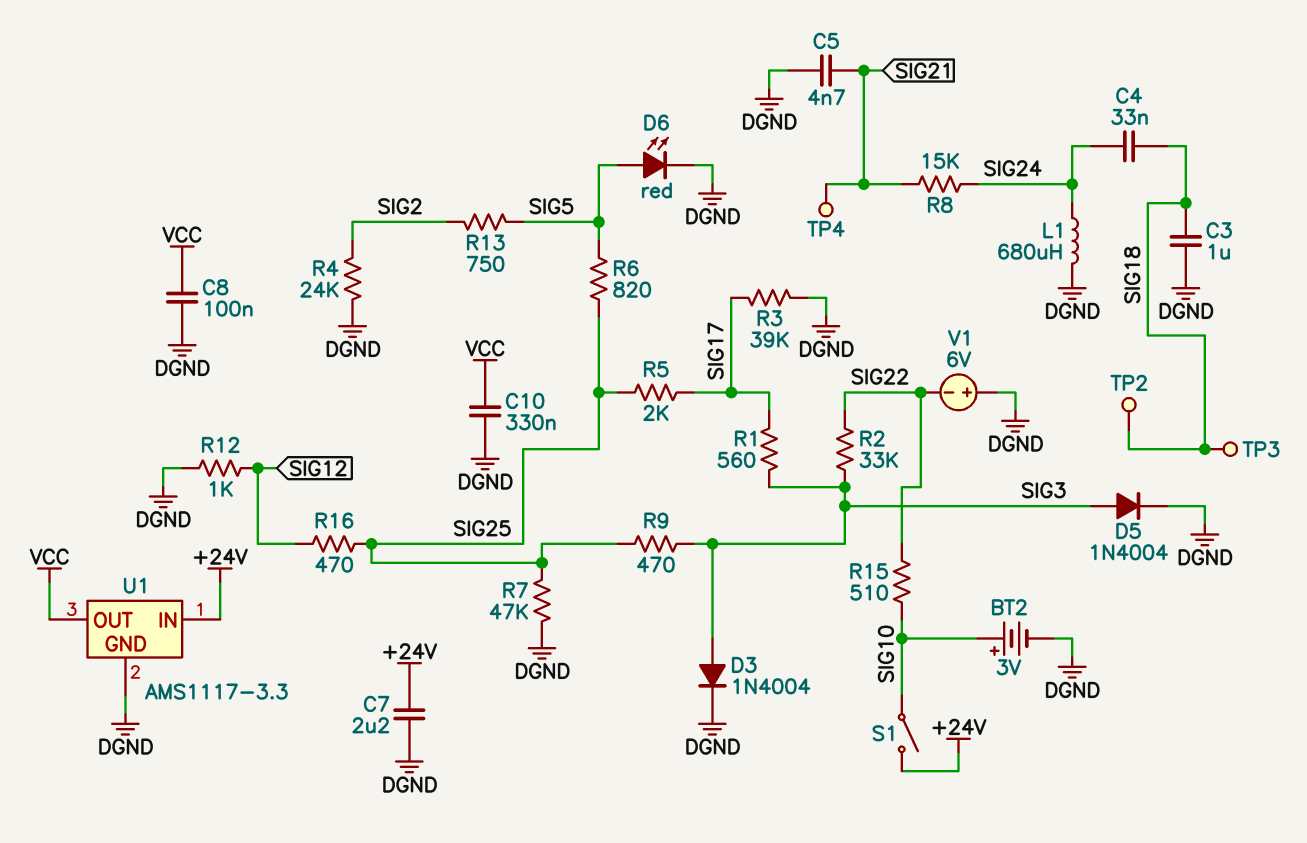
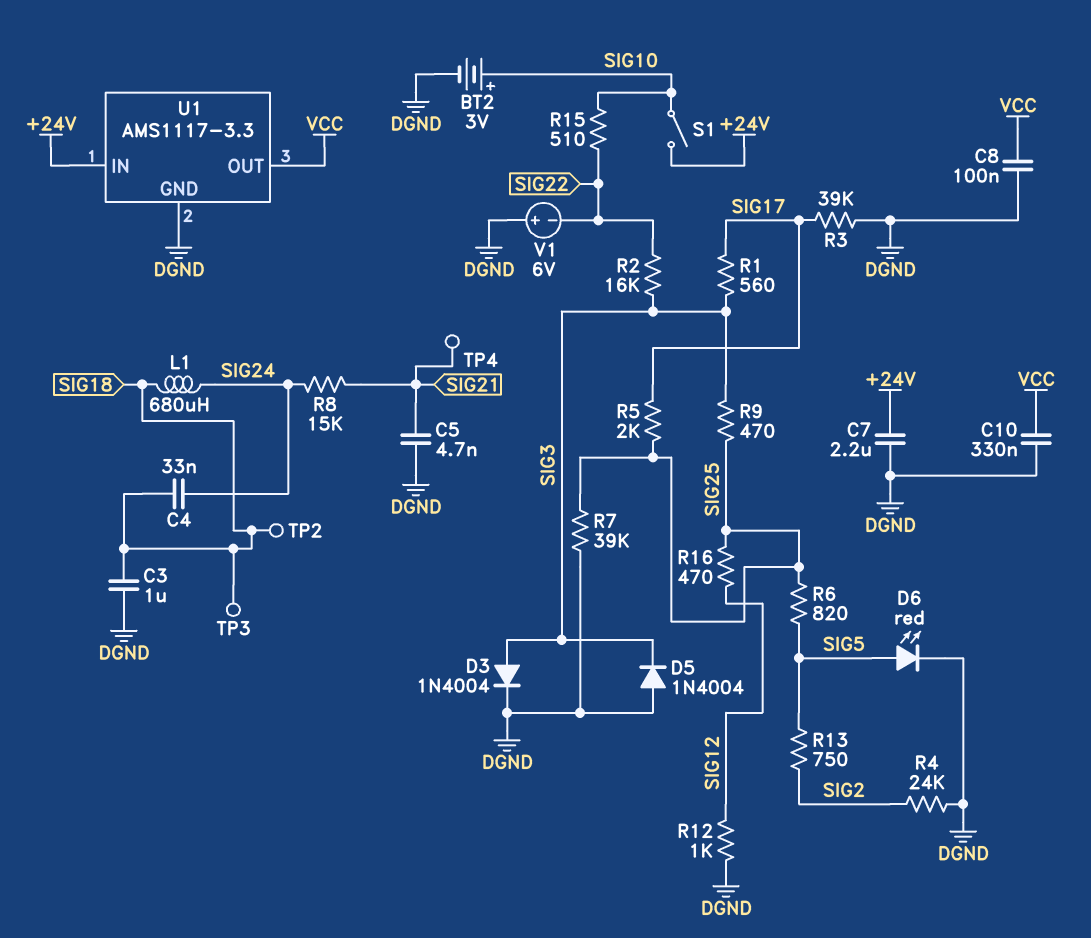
D5: diode 1N4004 (A SIG3, K DGND) -> diode 1N4004 (A DGND, K SIG3)
L1: 680uH (DGND, SIG24) -> 680uH (SIG18, SIG24)
R2: 33k (SIG3, SIG22) -> 16k (SIG3, SIG22)
R7: 47k (DGND, SIG25) -> 39k (DGND, SIG25)

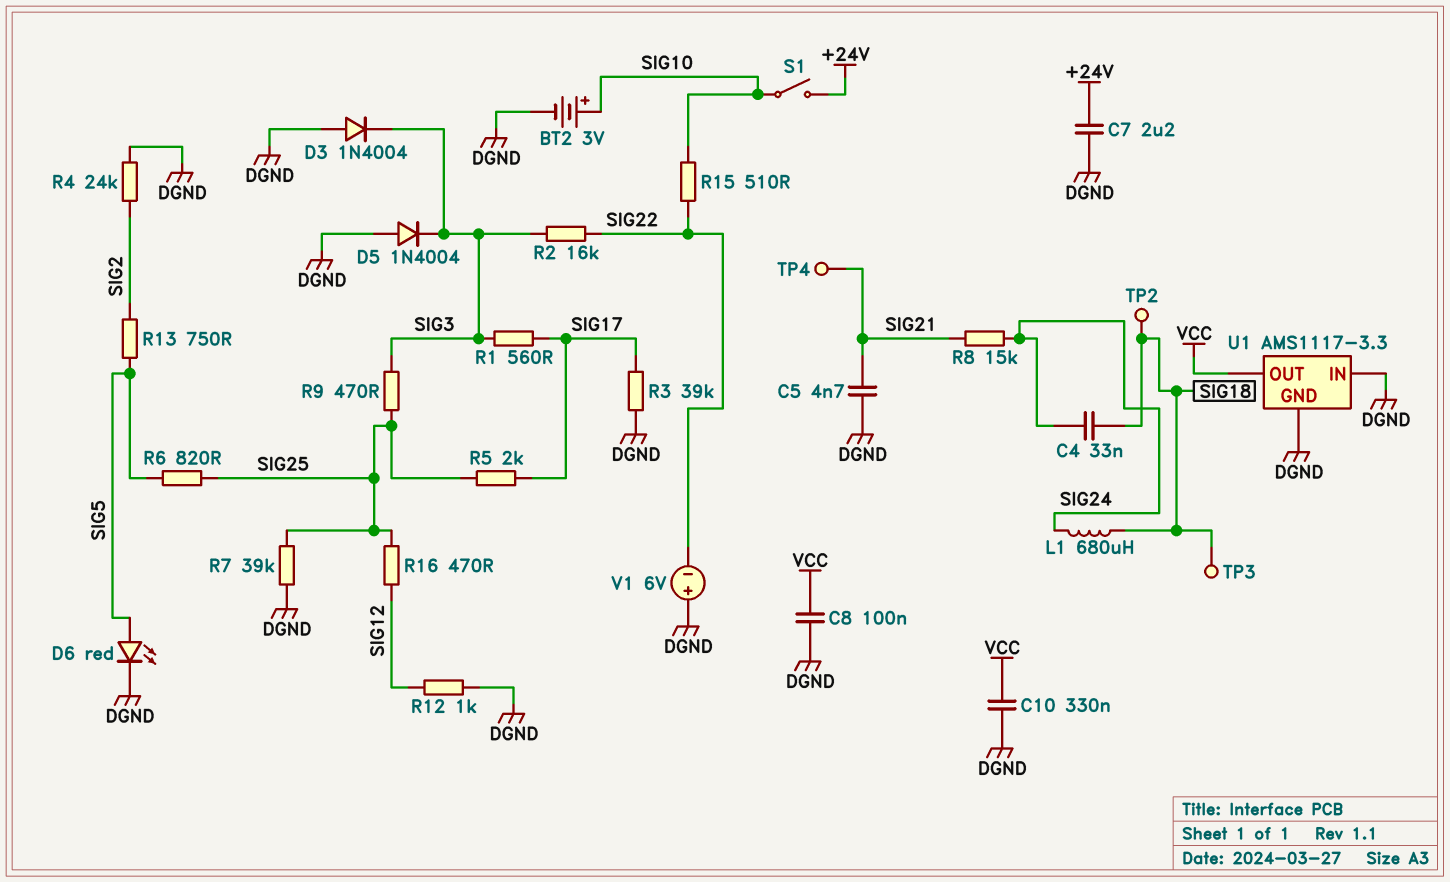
C3: 1uF (DGND, SIG18) -> none
D3: diode 1N4004 (A SIG3, K DGND) -> diode 1N4004 (A DGND, K SIG3)
U1 pin IN: +24V -> DGND

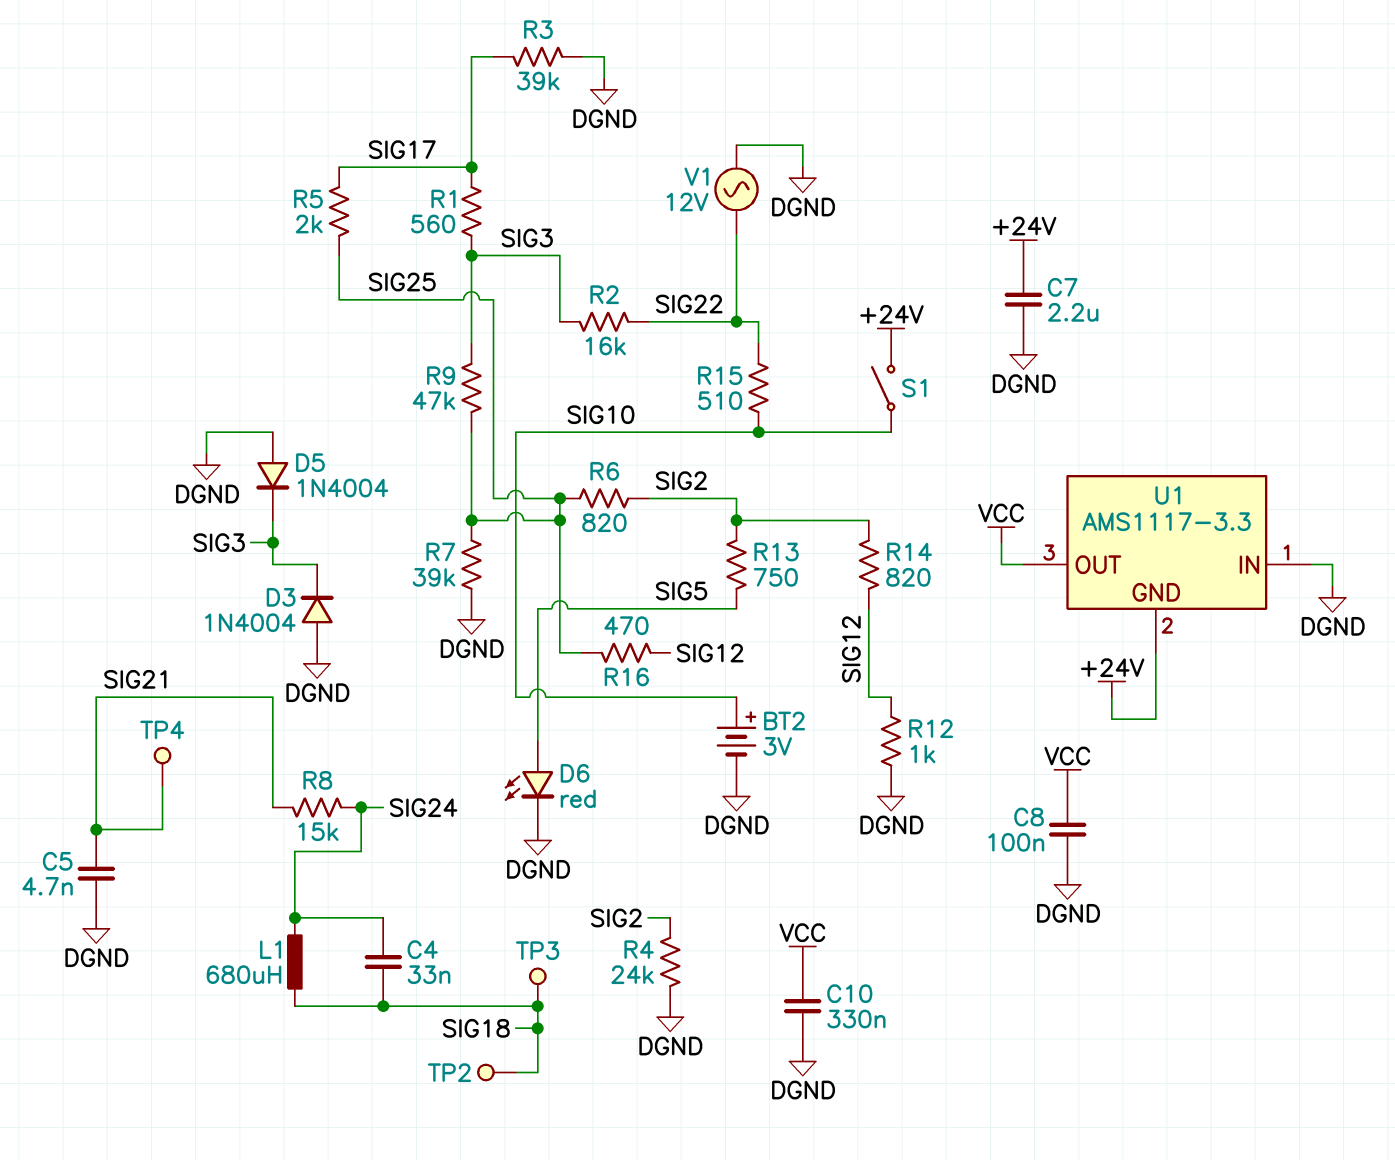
R6: 820 (SIG5, SIG25) -> 820 (SIG2, SIG25)
R9: 470 (SIG3, SIG25) -> 47k (SIG3, SIG25)
R14: none -> 820 (SIG2, SIG12)
U1 pin GND: DGND -> +24V
V1: 6V (plus DGND, minus SIG22) -> AC 12V (DGND, SIG22)

